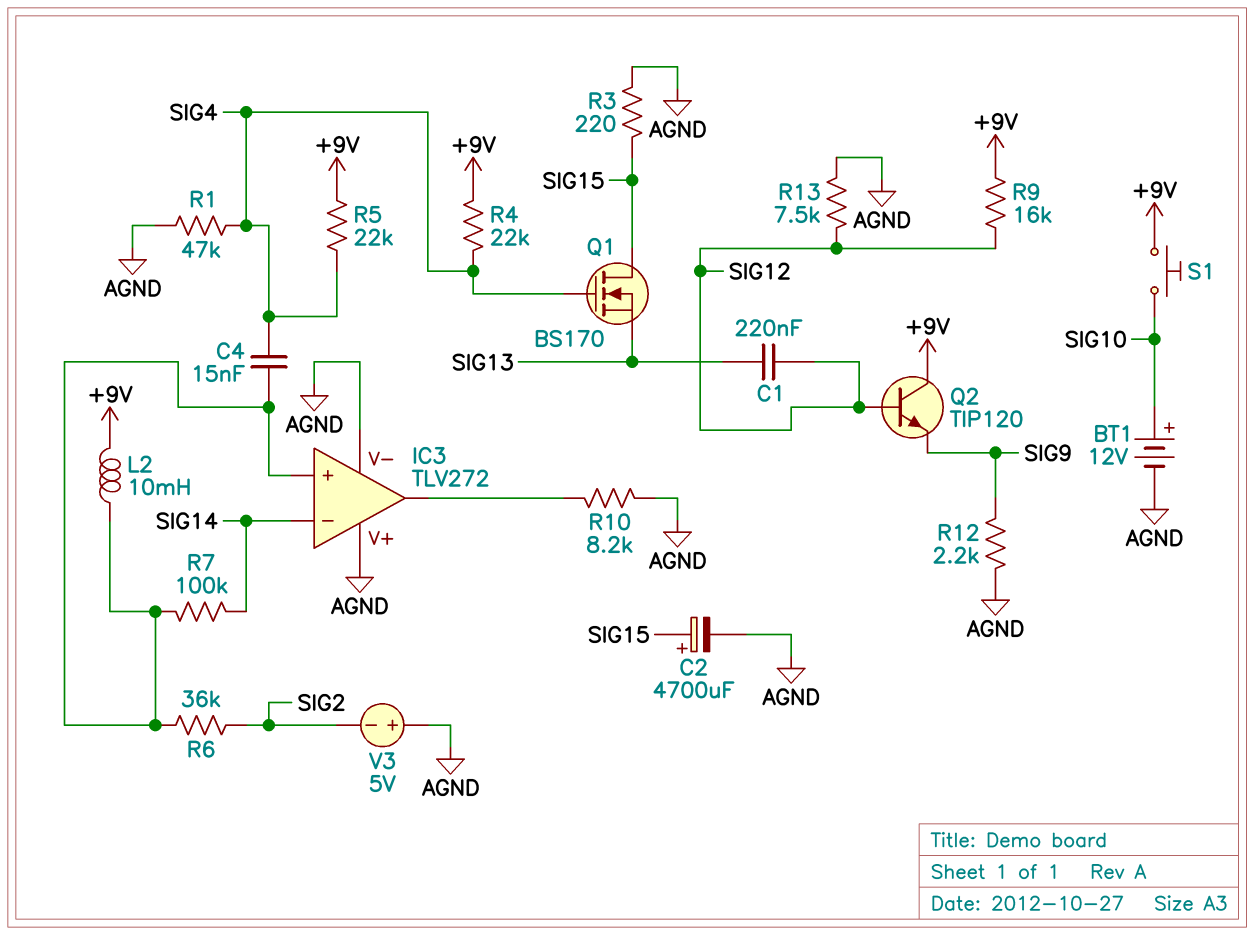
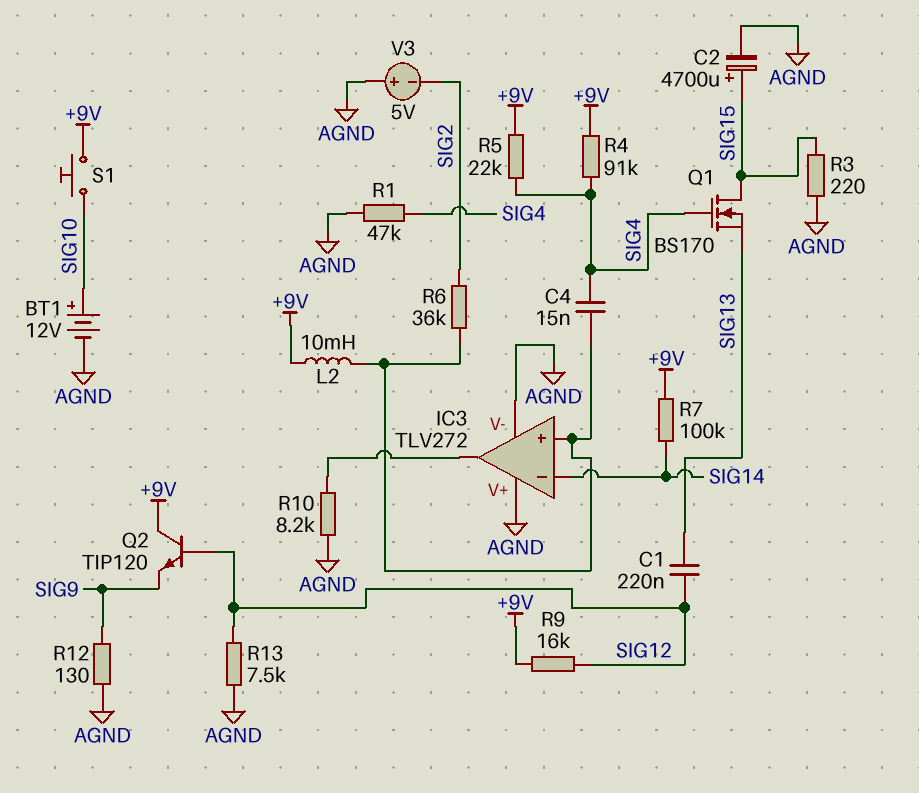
R4: 22k (+9V, SIG4) -> 91k (+9V, SIG4)
R7: 100k (IC3/in+, SIG14) -> 100k (+9V, SIG14)
R12: 2.2k (AGND, SIG9) -> 130 (AGND, SIG9)

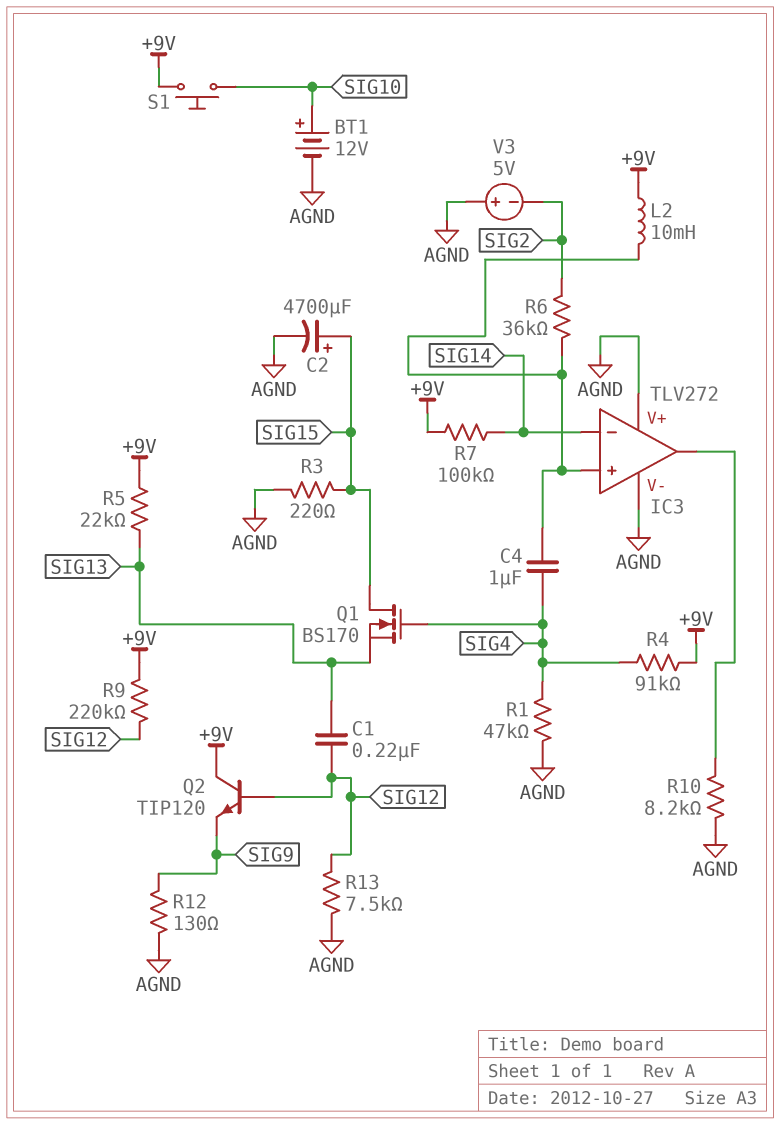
C4: 15nF (IC3/in+, SIG4) -> 1uF (IC3/in+, SIG4)
R5: 22k (+9V, SIG4) -> 22k (+9V, SIG13)
R9: 16k (+9V, SIG12) -> 220k (+9V, SIG12)

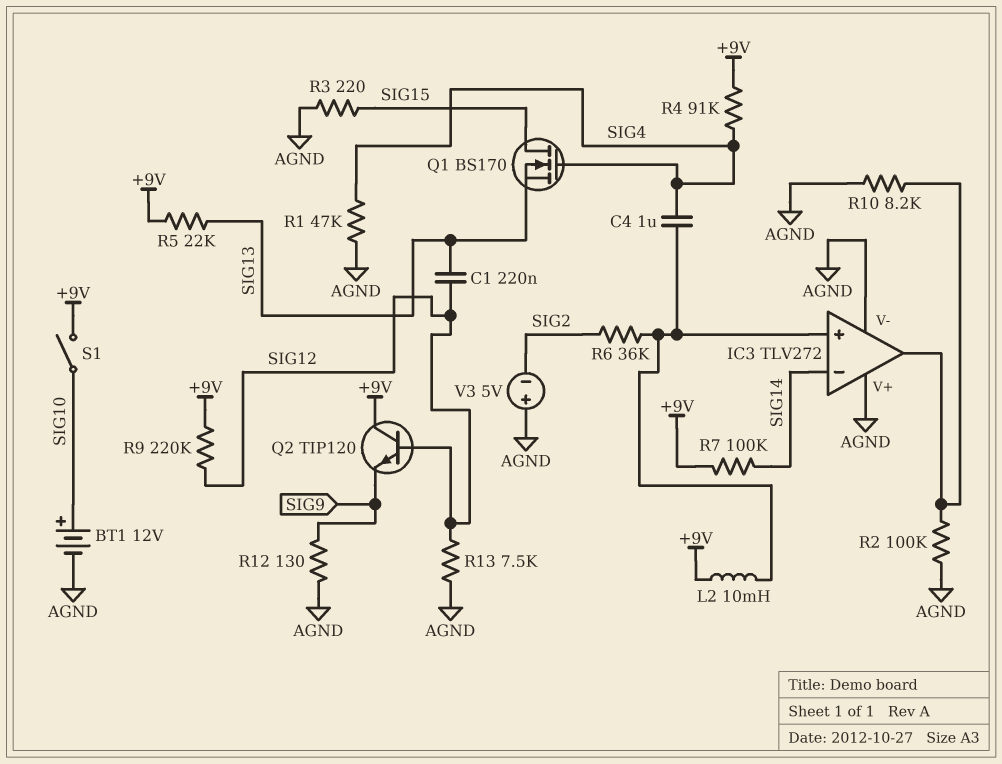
C2: 4700uF (plus SIG15, minus AGND) -> none
R2: none -> 100k (AGND, IC3/out)
S1: button (+9V, SIG10) -> switch (+9V, SIG10)

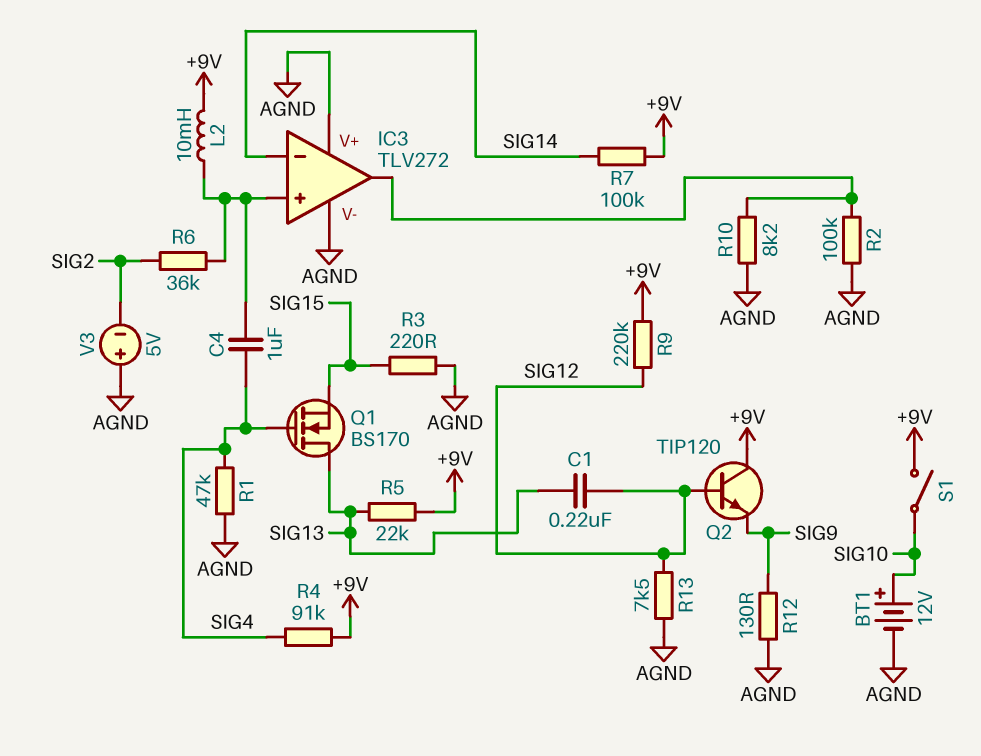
Q1: NMOS BS170 (G SIG4, D SIG15, S SIG13) -> NMOS BS170 (G SIG4, D SIG13, S SIG15)

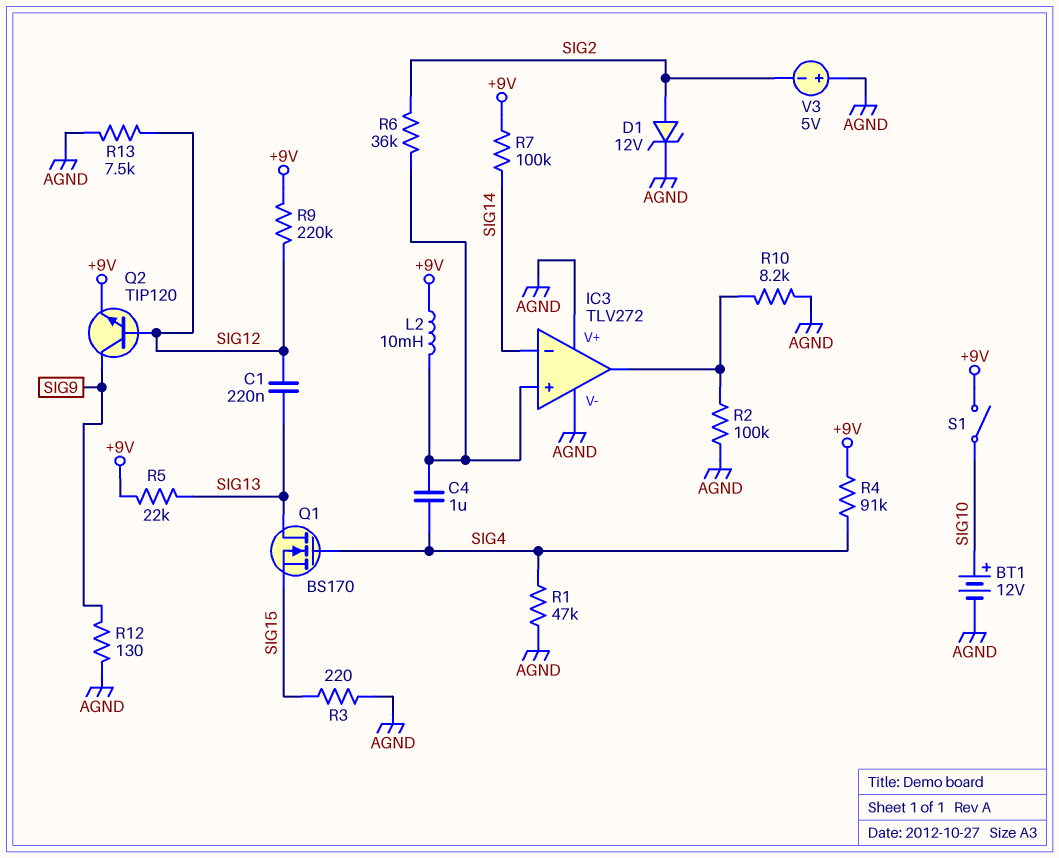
D1: none -> zener 12V (A SIG2, K AGND)
Q2: NPN TIP120 (B SIG12, C +9V, E SIG9) -> NPN TIP120 (B SIG12, C SIG9, E +9V)

